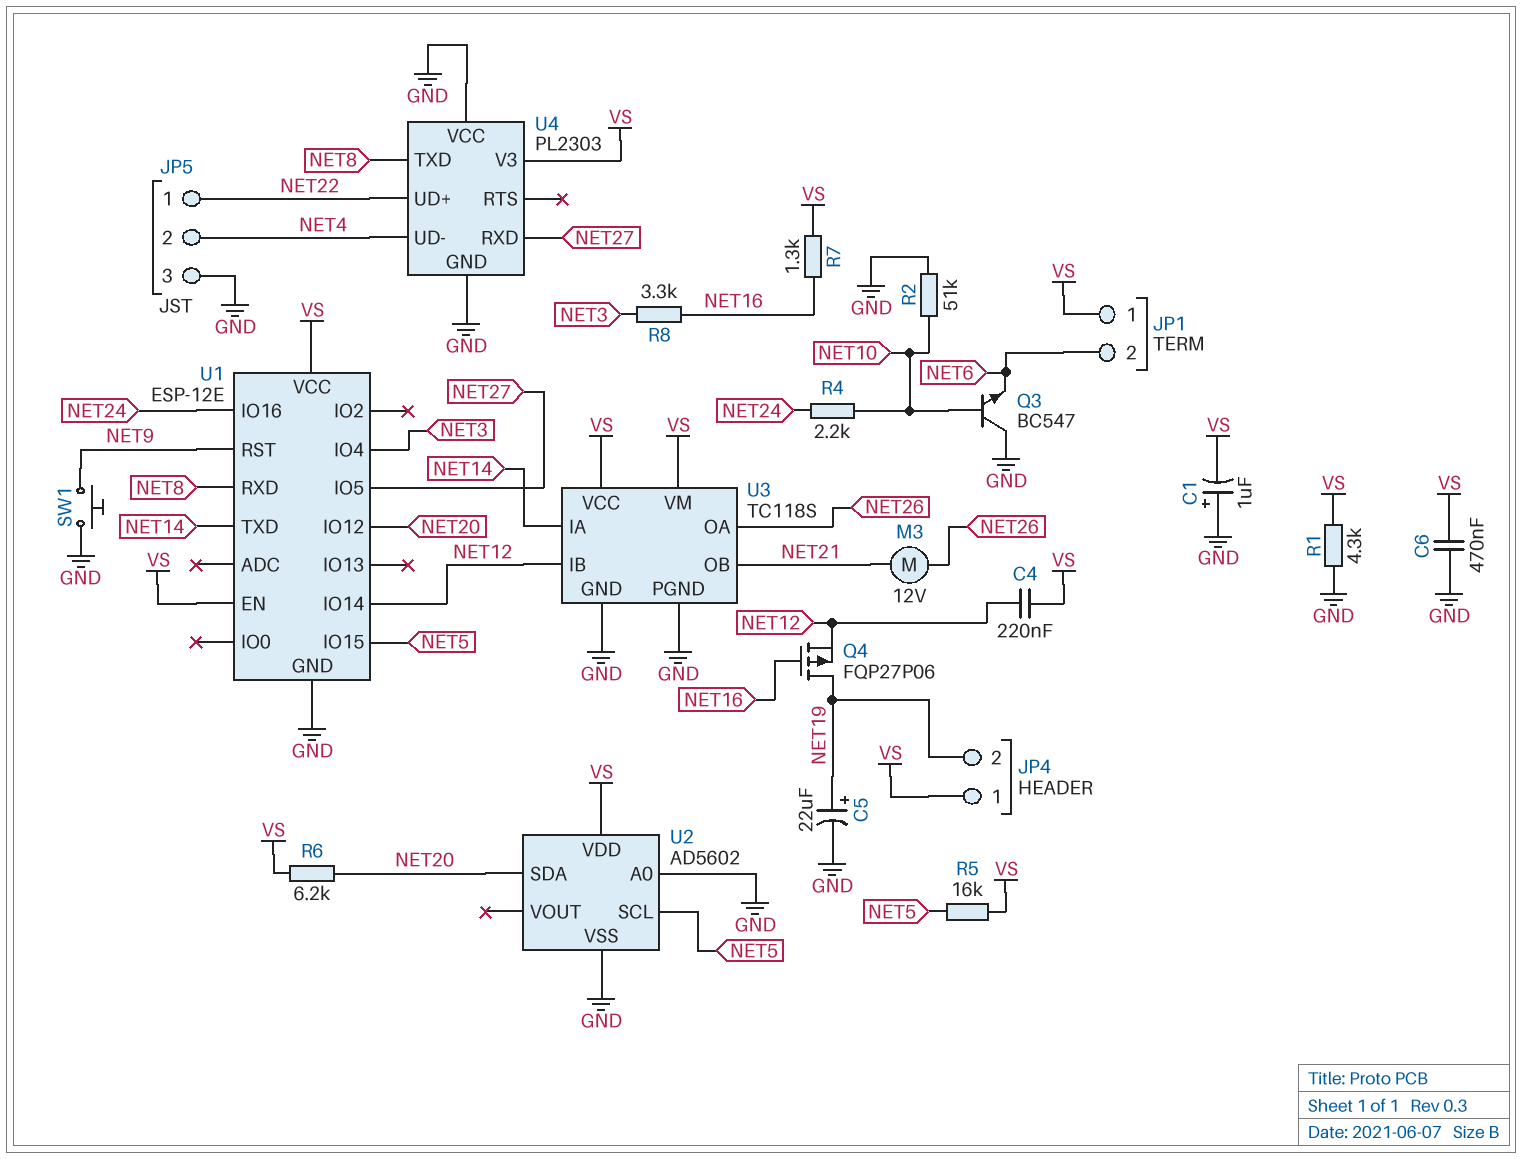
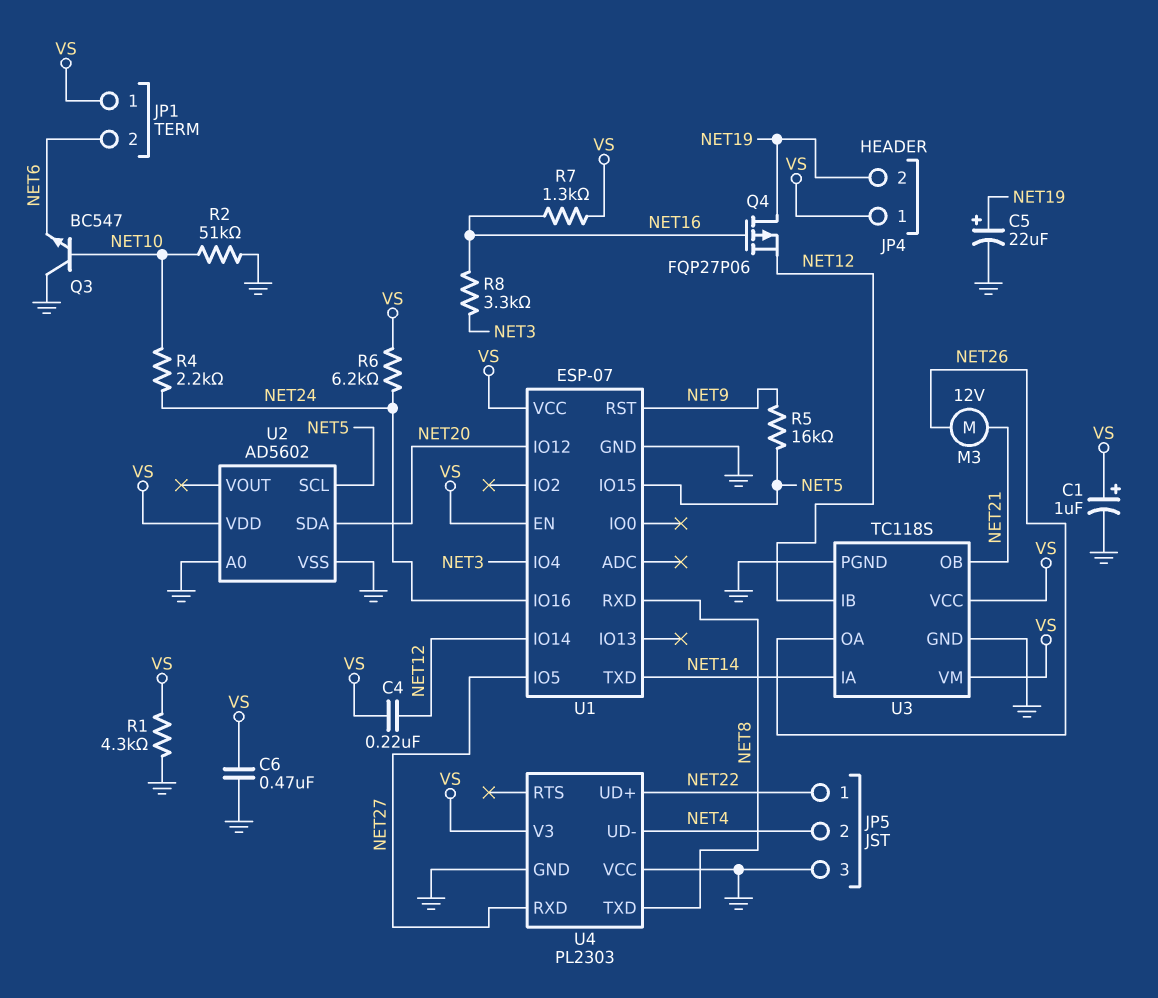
C1: 1uF (plus GND, minus VS) -> 1uF (plus VS, minus GND)
R5: 16k (NET5, VS) -> 16k (NET5, NET9)
R6: 6.2k (NET20, VS) -> 6.2k (NET24, VS)
SW1: button (GND, NET9) -> none
U1: ESP-12E -> ESP-07

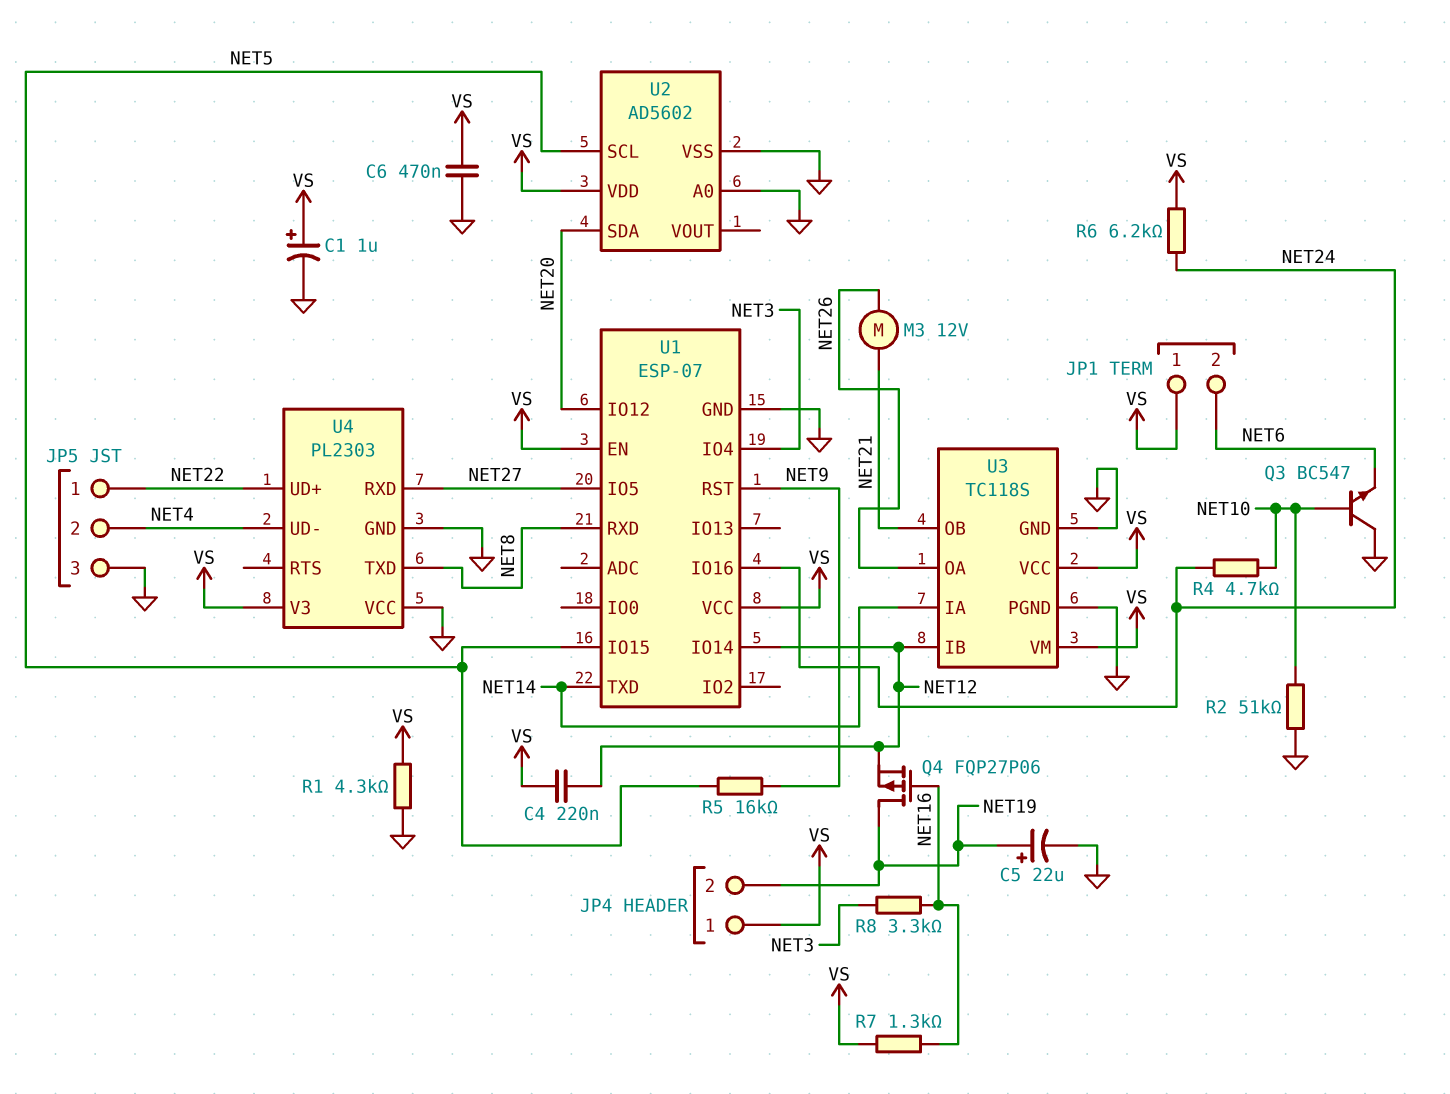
R4: 2.2k (NET10, NET24) -> 4.7k (NET10, NET24)

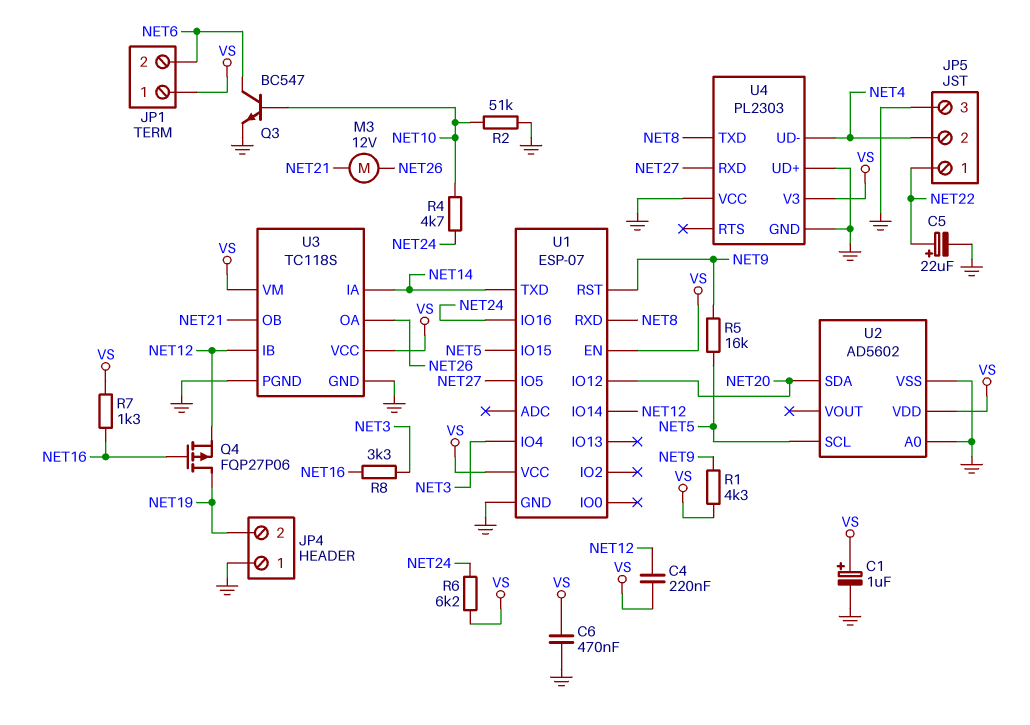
C5: 22uF (plus NET19, minus GND) -> 22uF (plus NET22, minus GND)
JP4 pin 1: VS -> GND
Q3: NPN BC547 (B NET10, C GND, E NET6) -> NPN BC547 (B NET10, C NET6, E GND)
R1: 4.3k (GND, VS) -> 4.3k (NET9, VS)
U4 pin UD+: NET22 -> GND

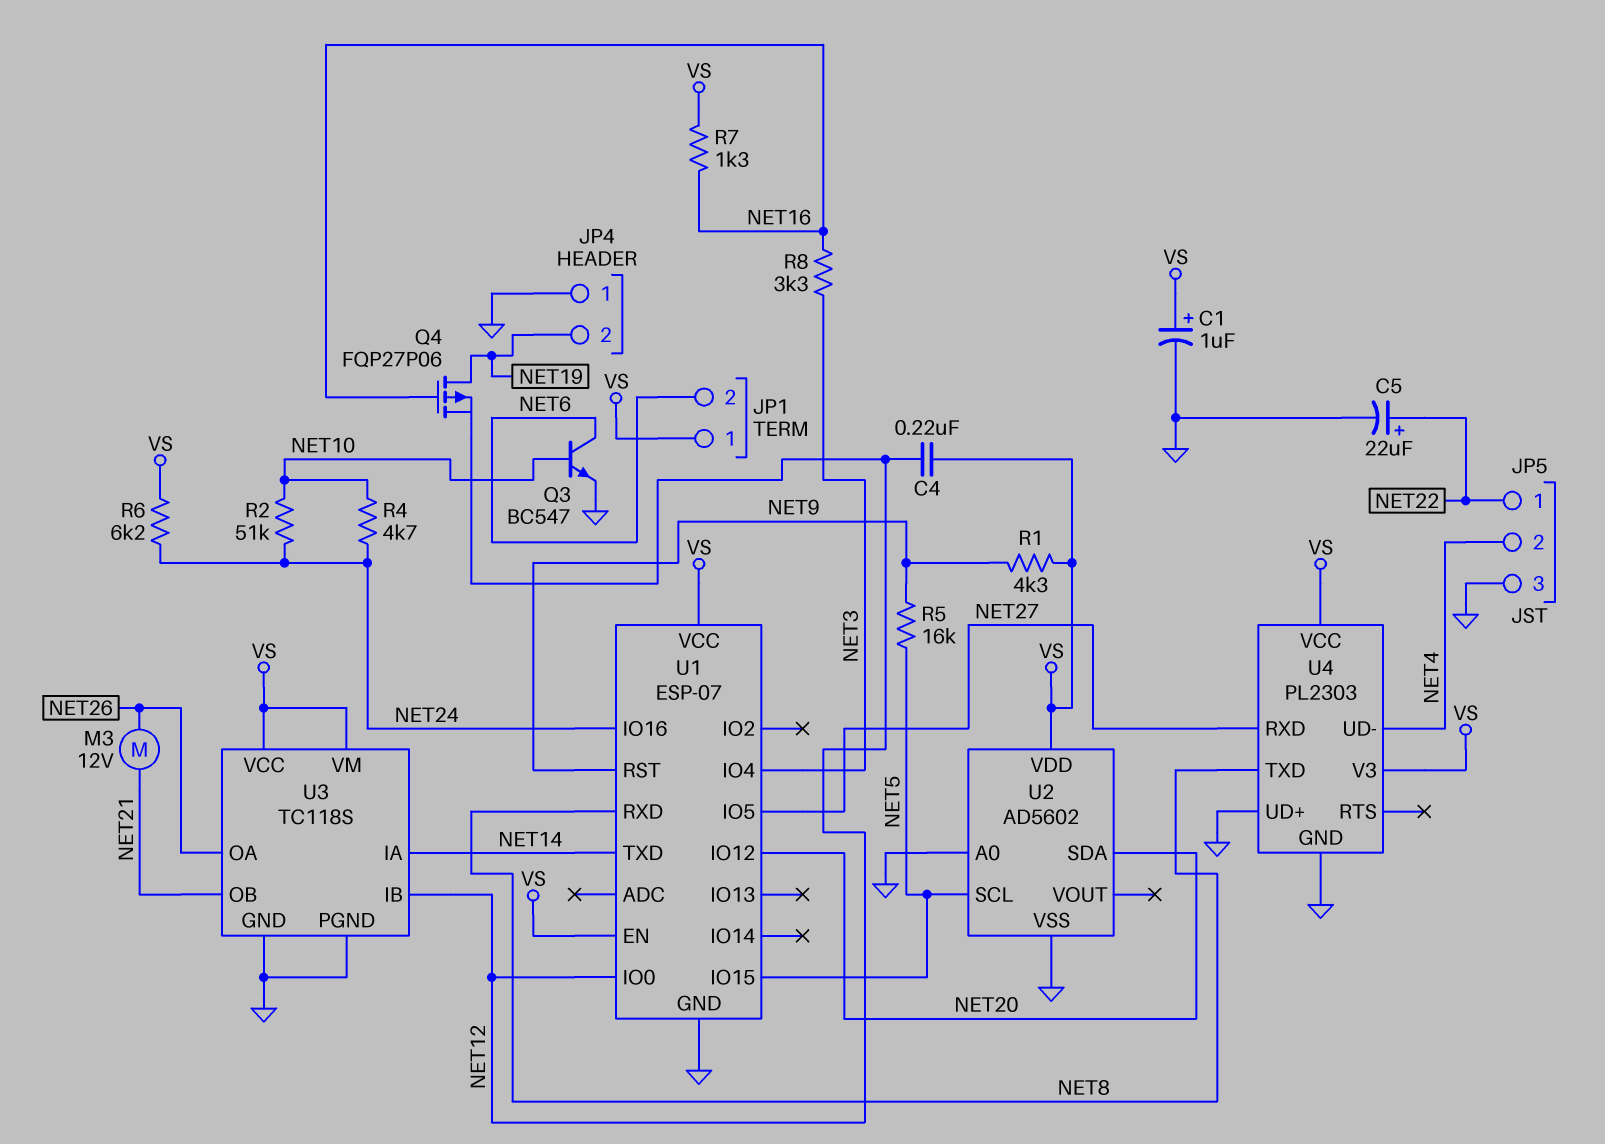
C6: 470nF (GND, VS) -> none
R2: 51k (GND, NET10) -> 51k (NET10, NET24)
U1 pin IO0: none -> NET12
U1 pin IO14: NET12 -> none
U4 pin VCC: GND -> VS

